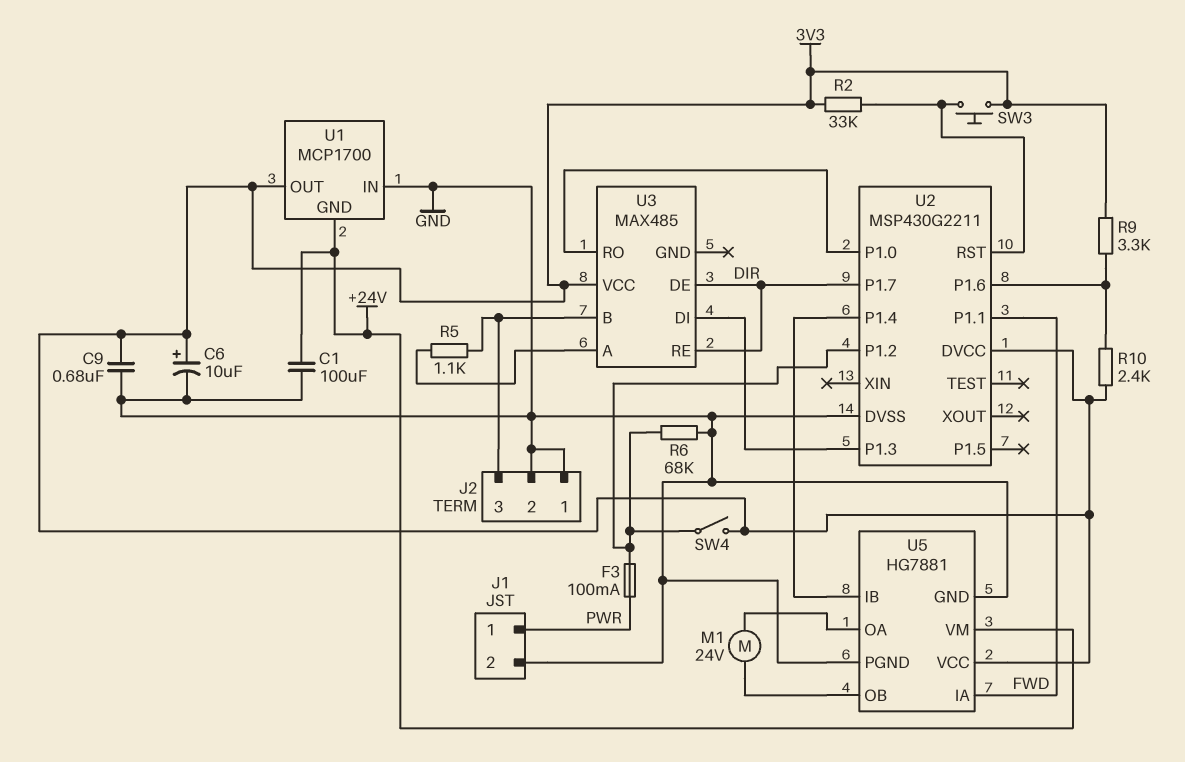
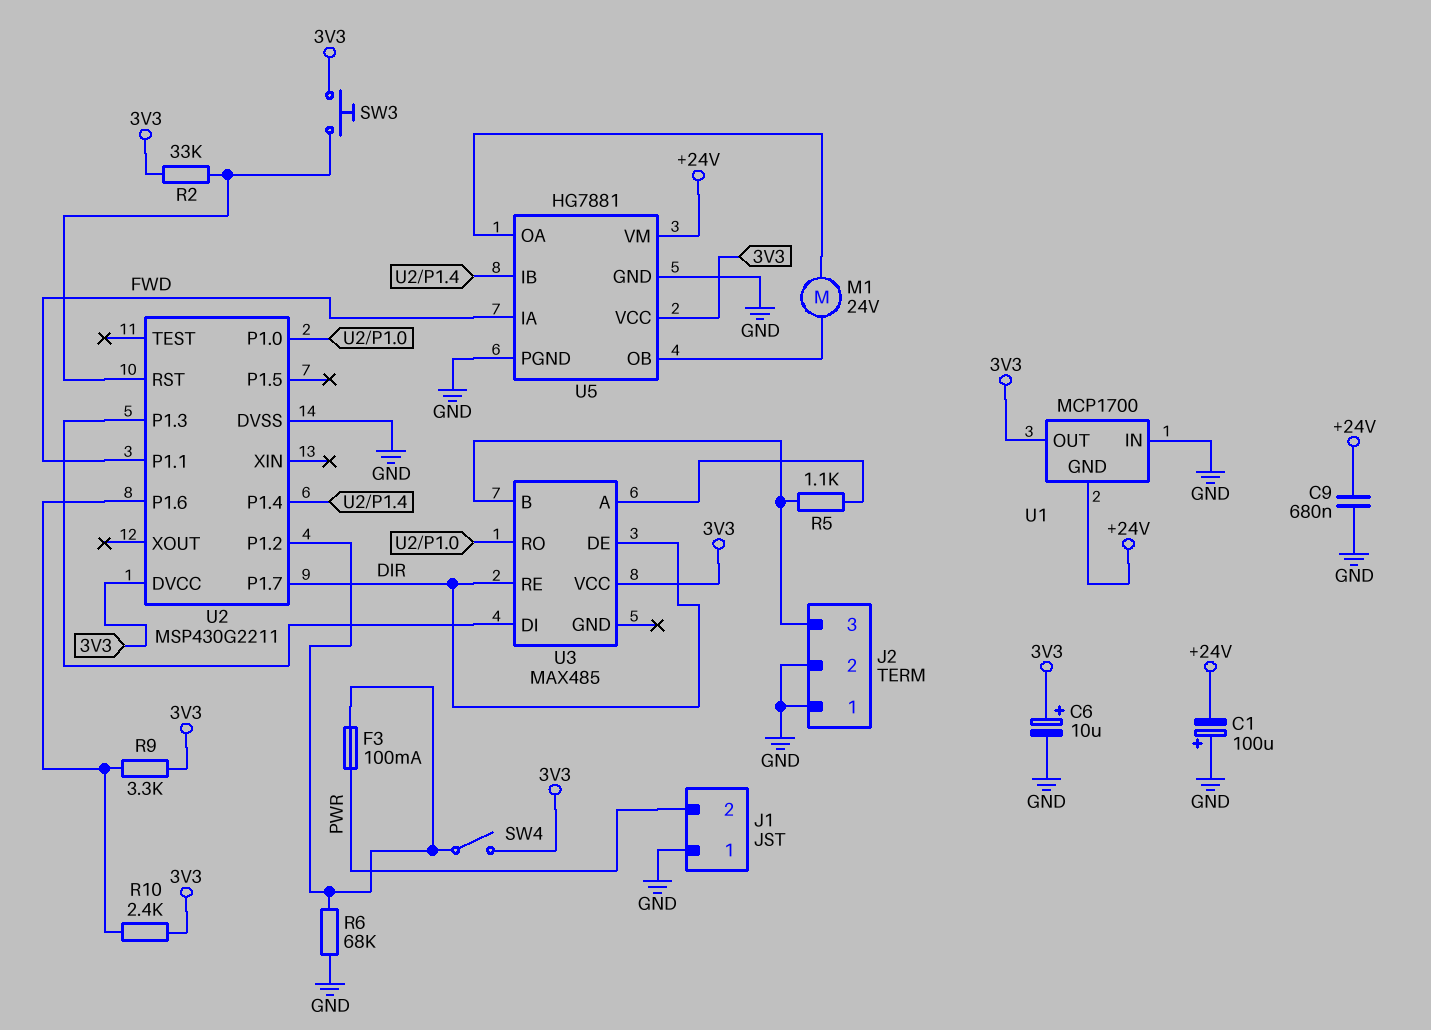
C1: 100uF (+24V, GND) -> 100uF (plus GND, minus +24V)
C9: 680nF (3V3, GND) -> 680nF (+24V, GND)
J1 pin 1: PWR -> GND
J1 pin 2: GND -> PWR

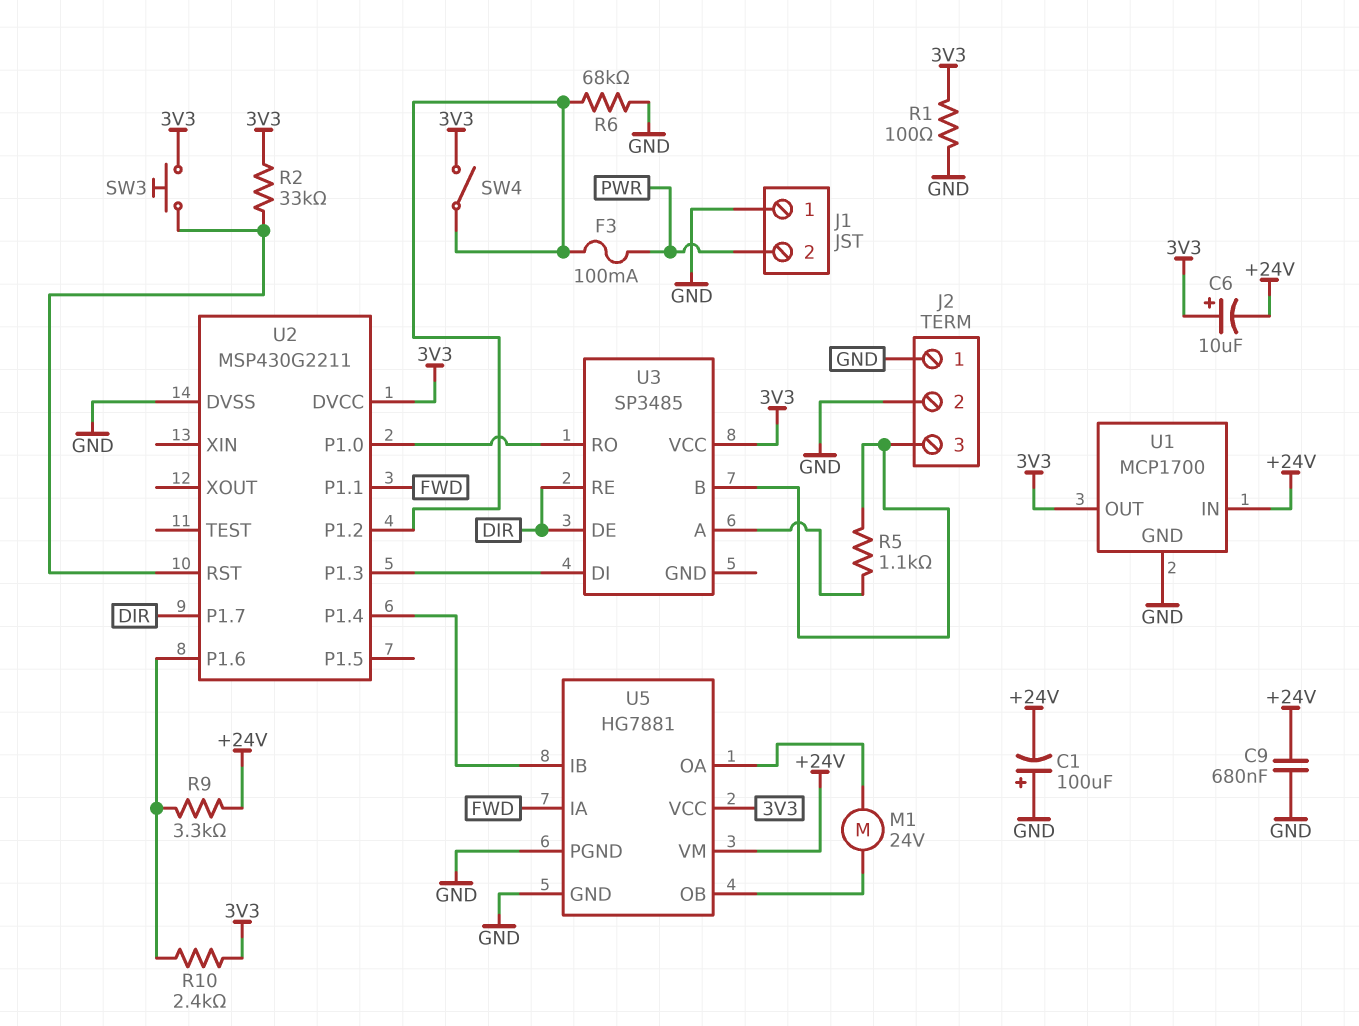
C6: 10uF (plus 3V3, minus GND) -> 10uF (plus 3V3, minus +24V)
R1: none -> 100 (3V3, GND)
R9: 3.3k (3V3, U2/P1.6) -> 3.3k (+24V, U2/P1.6)
U1 pin GND: +24V -> GND
U1 pin IN: GND -> +24V
U3: MAX485 -> SP3485

